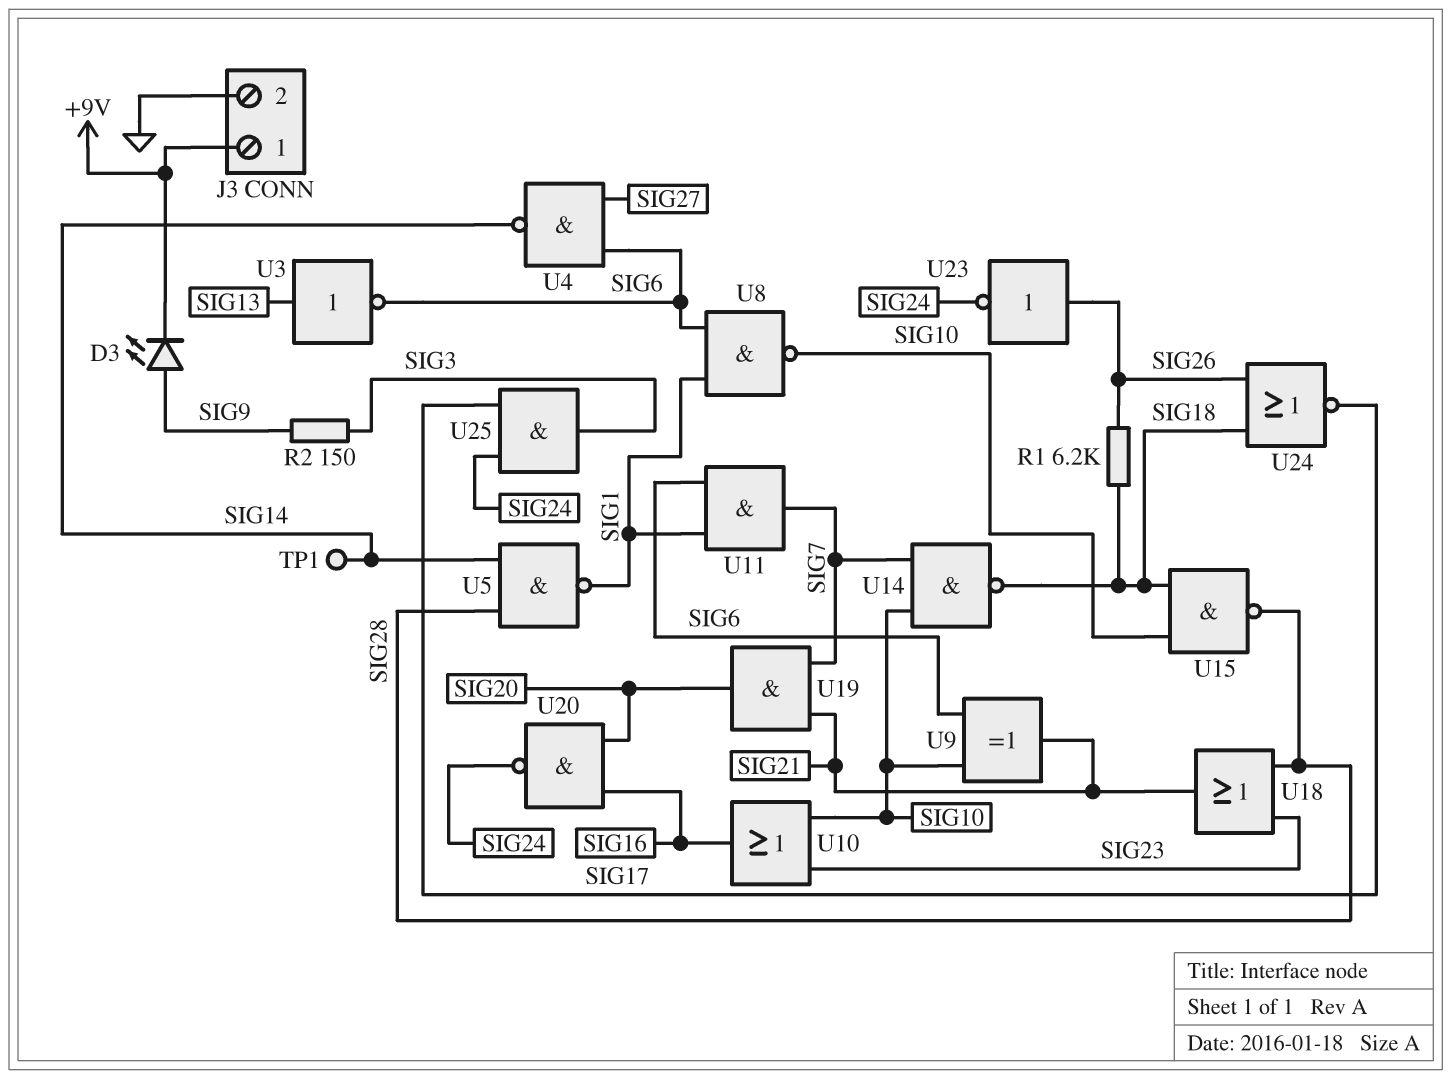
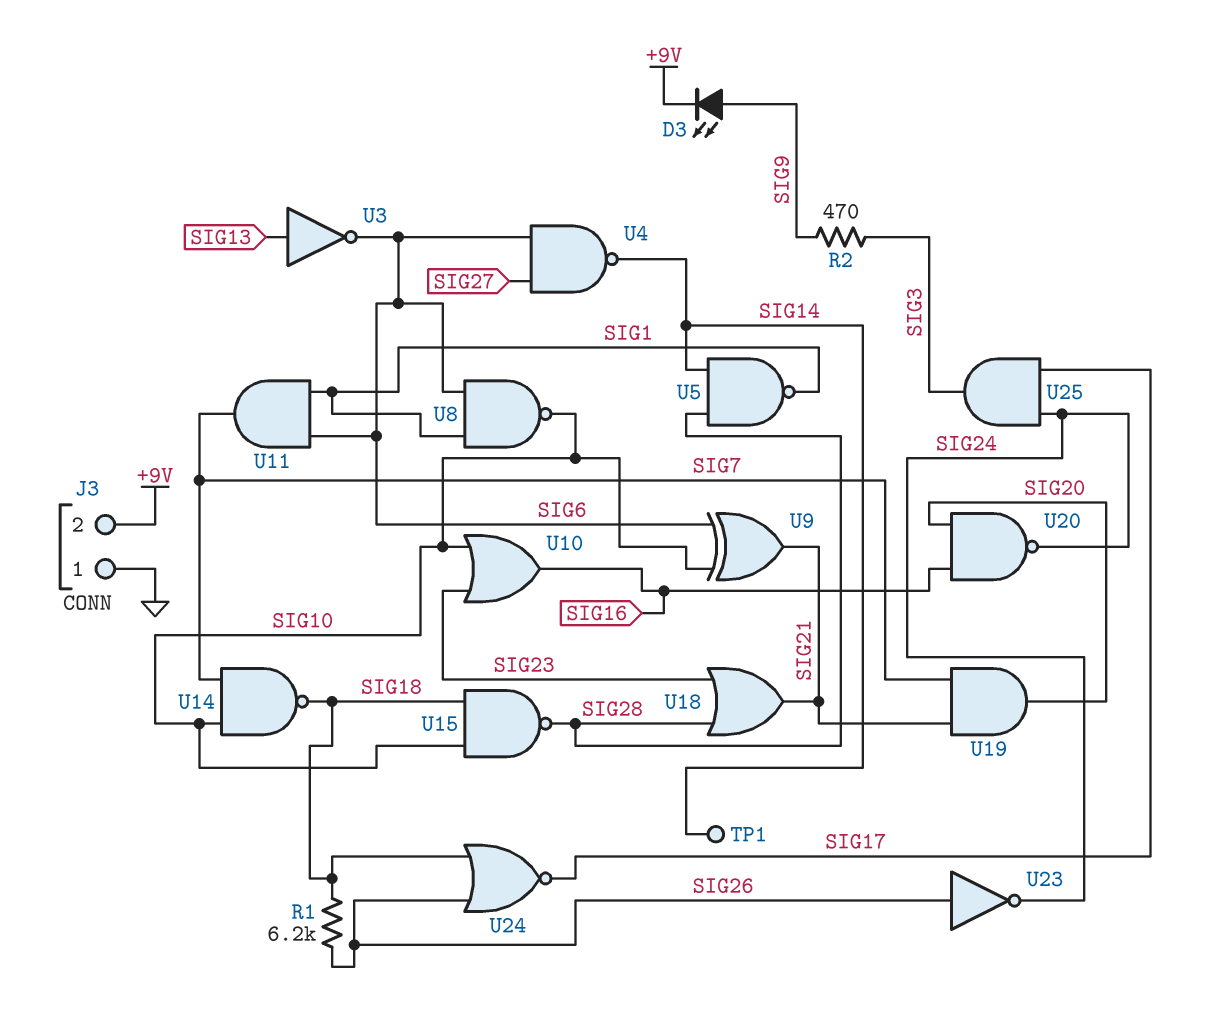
J3 pin 1: +9V -> GND
J3 pin 2: GND -> +9V
R2: 150 (SIG3, SIG9) -> 470 (SIG3, SIG9)

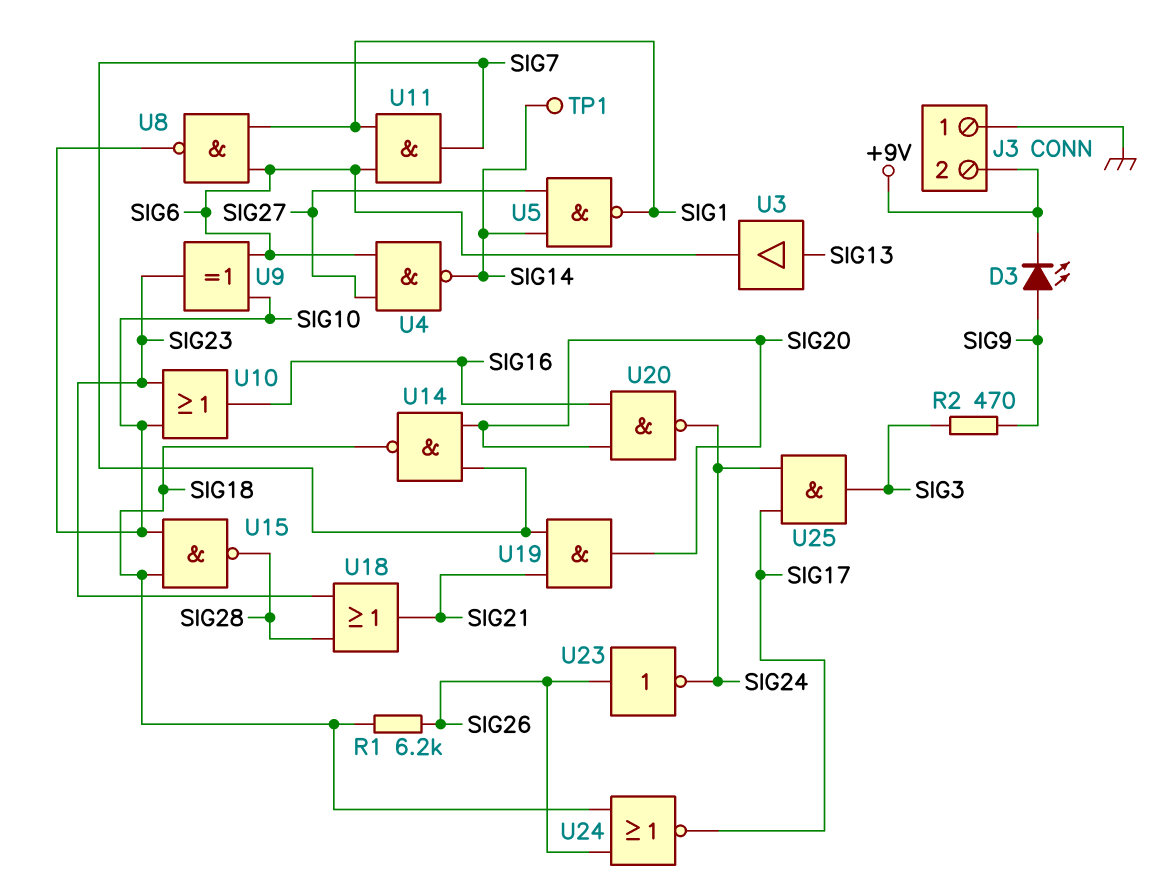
U3: NOT (in SIG13, out SIG6) -> buffer (in SIG13, out SIG6)
U5: NAND (in SIG14, in SIG28, out SIG1) -> NAND (in SIG14, in SIG27, out SIG1)
U9: XOR (in SIG6, in SIG10, out SIG21) -> XOR (in SIG6, in SIG10, out SIG23)
U14: NAND (in SIG7, in SIG10, out SIG18) -> NAND (in SIG7, in SIG20, out SIG18)

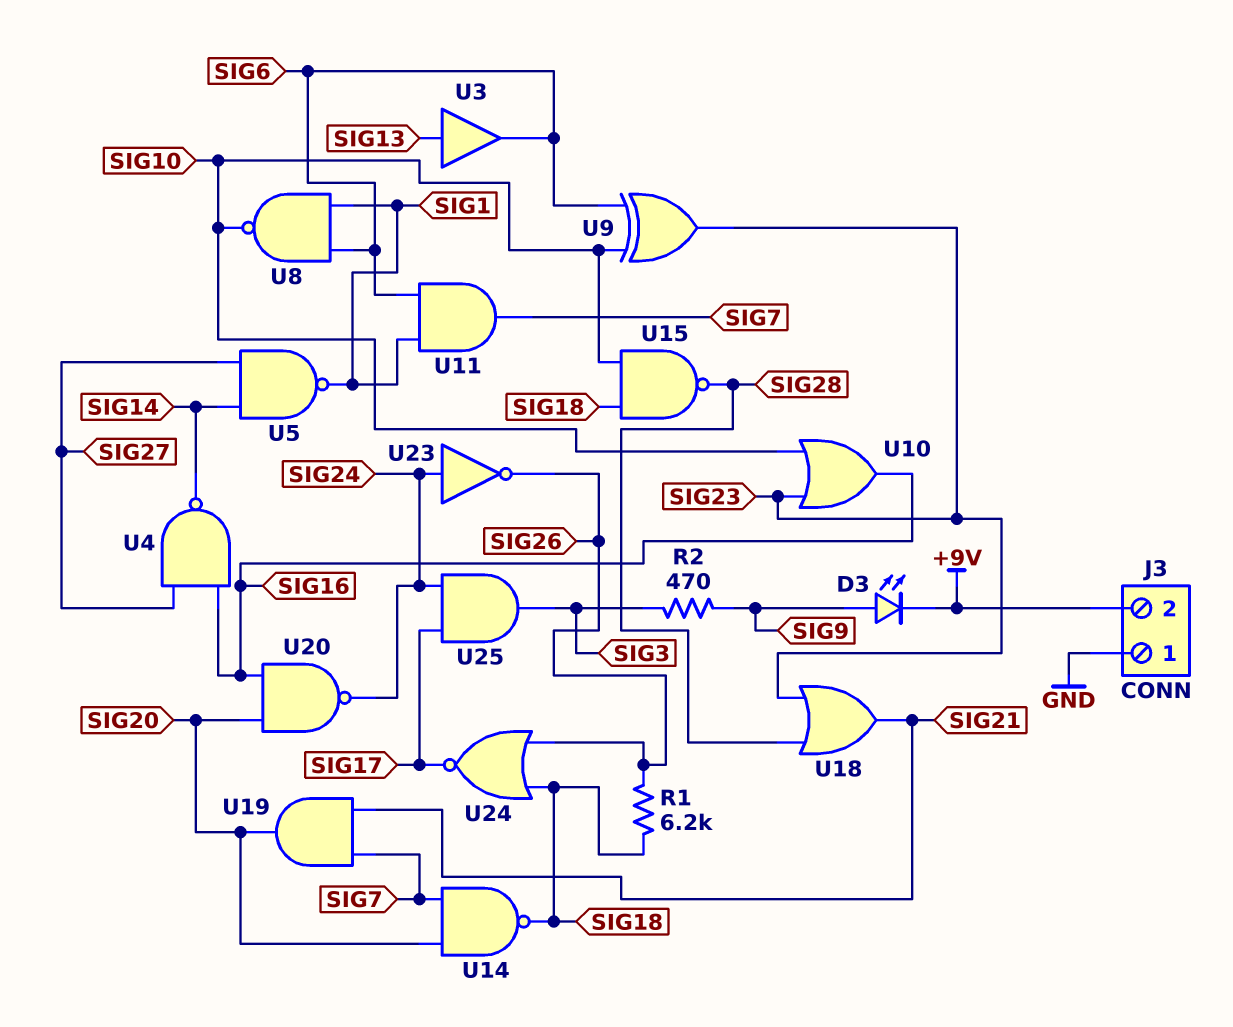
TP1: test point (SIG14) -> none
U4: NAND (in SIG6, in SIG27, out SIG14) -> NAND (in SIG16, in SIG27, out SIG14)
U23: NOT (in SIG26, out SIG24) -> NOT (in SIG24, out SIG26)

